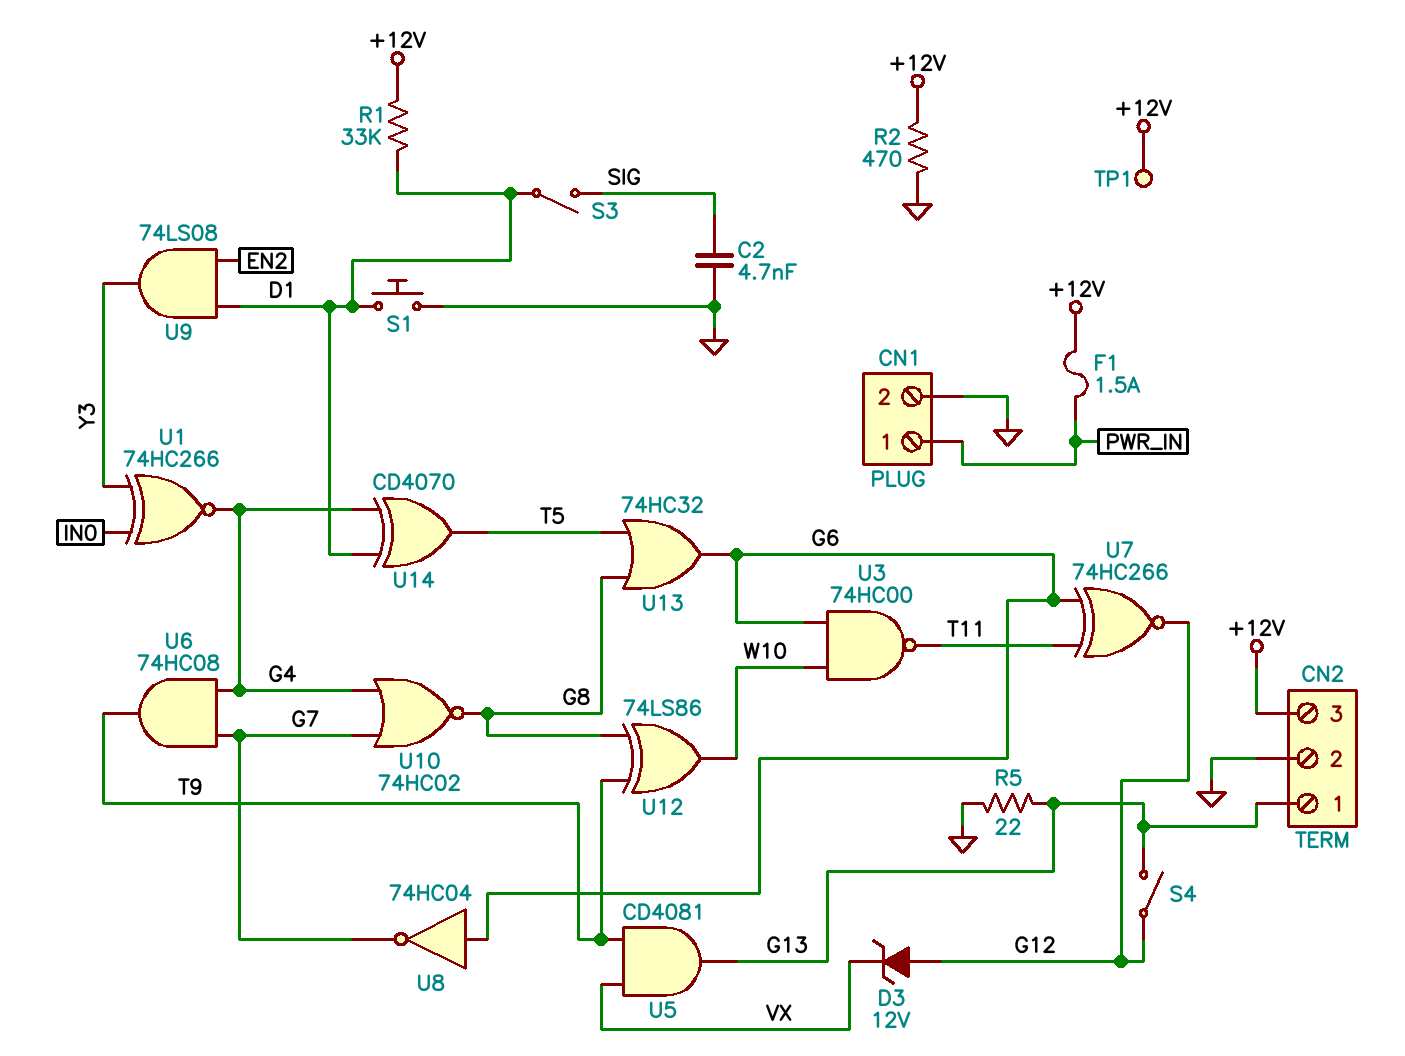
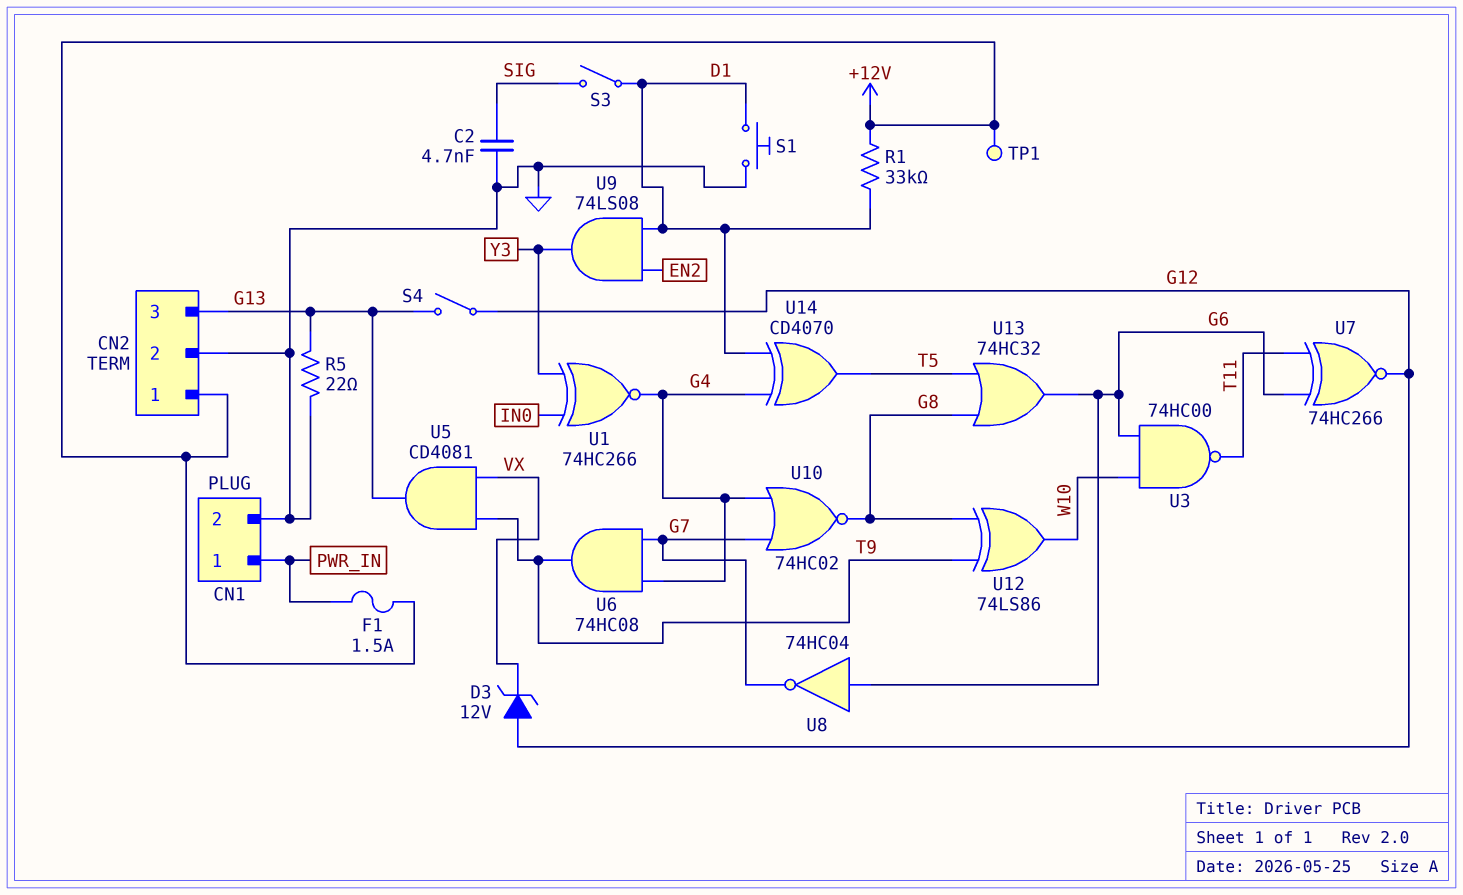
CN2 pin 1: G13 -> +12V
CN2 pin 3: +12V -> G13
R2: 470 (+12V, GND) -> none

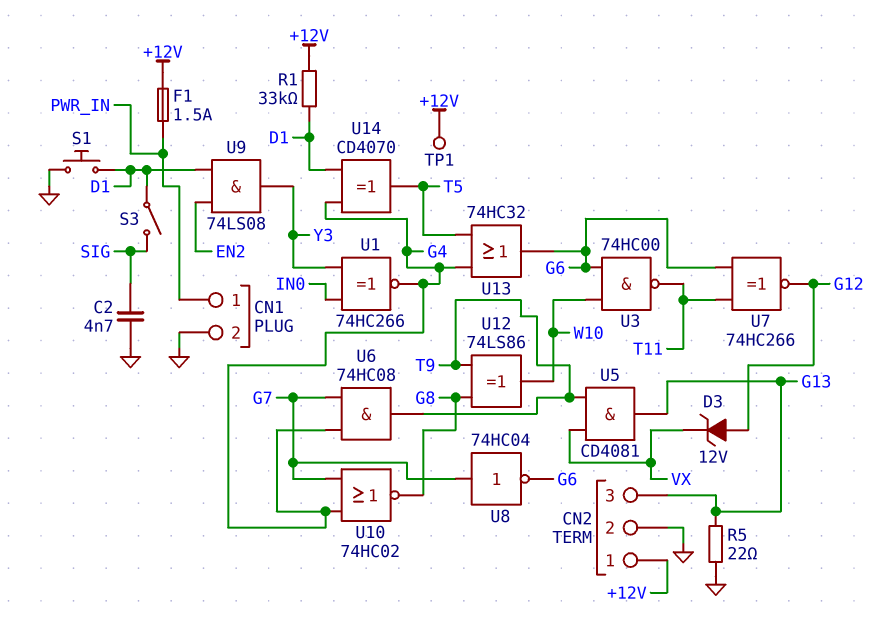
S4: switch (G12, G13) -> none
U8: NOT 74HC04 (in G6, out G7) -> NOT 74HC04 (in G7, out G6)
U13: OR 74HC32 (in G8, in T5, out G6) -> OR 74HC32 (in G4, in T5, out G6)

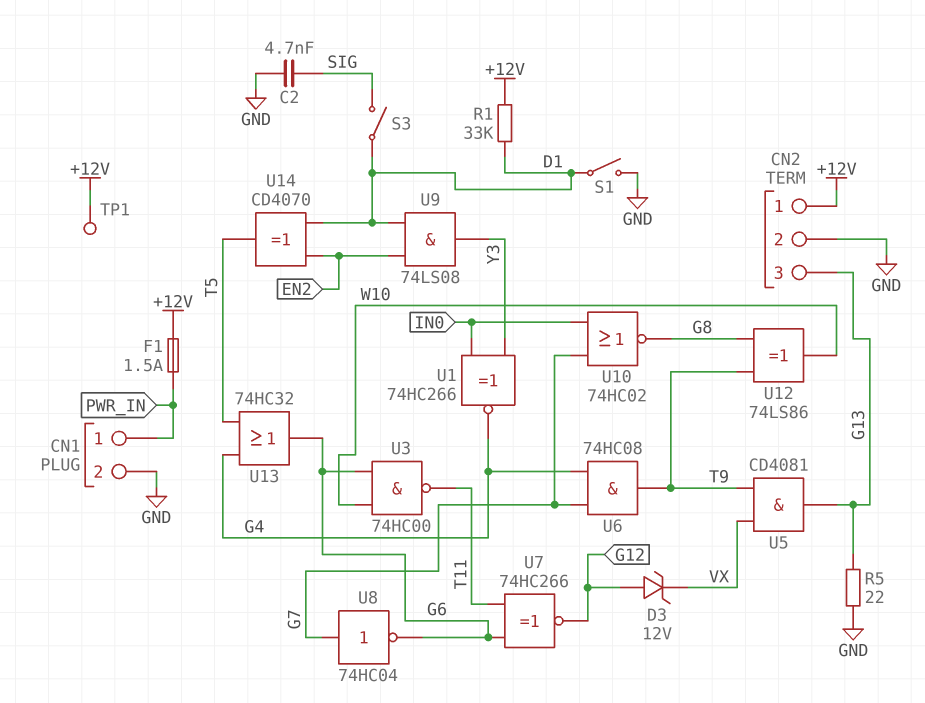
S1: button (D1, GND) -> switch (D1, GND)
U10: NOR 74HC02 (in G4, in G7, out G8) -> NOR 74HC02 (in G7, in IN0, out G8)
U14: XOR CD4070 (in D1, in G4, out T5) -> XOR CD4070 (in D1, in EN2, out T5)

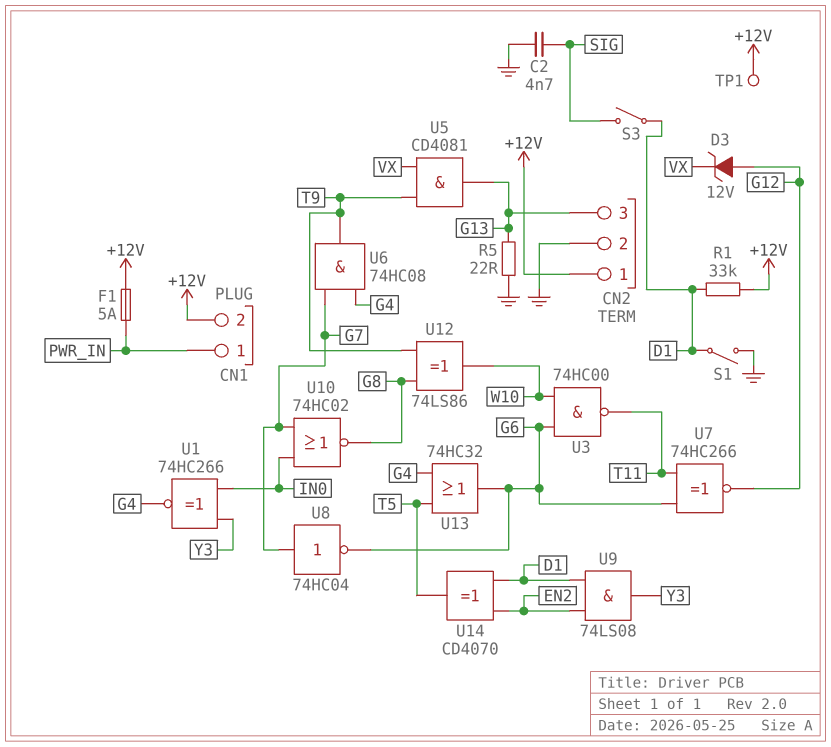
CN1 pin 2: GND -> +12V
F1: 1.5A (+12V, PWR_IN) -> 5A (+12V, PWR_IN)

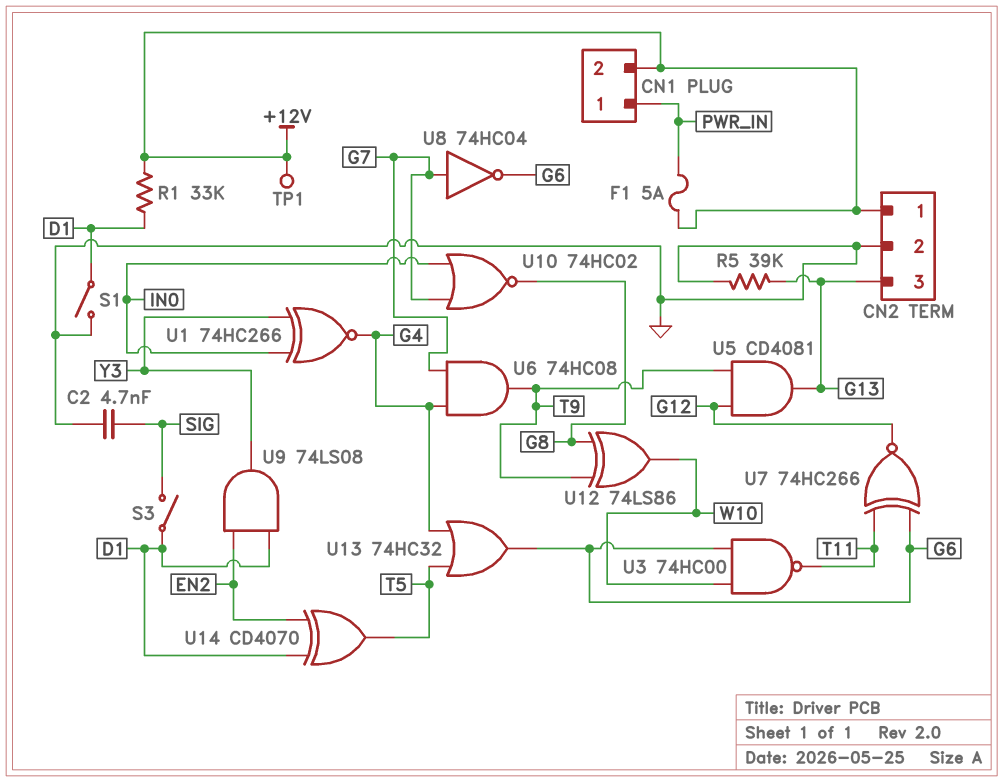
D3: zener 12V (A G12, K VX) -> none
R5: 22 (G13, GND) -> 39k (G13, GND)
U5: AND CD4081 (in T9, in VX, out G13) -> AND CD4081 (in G12, in T9, out G13)

